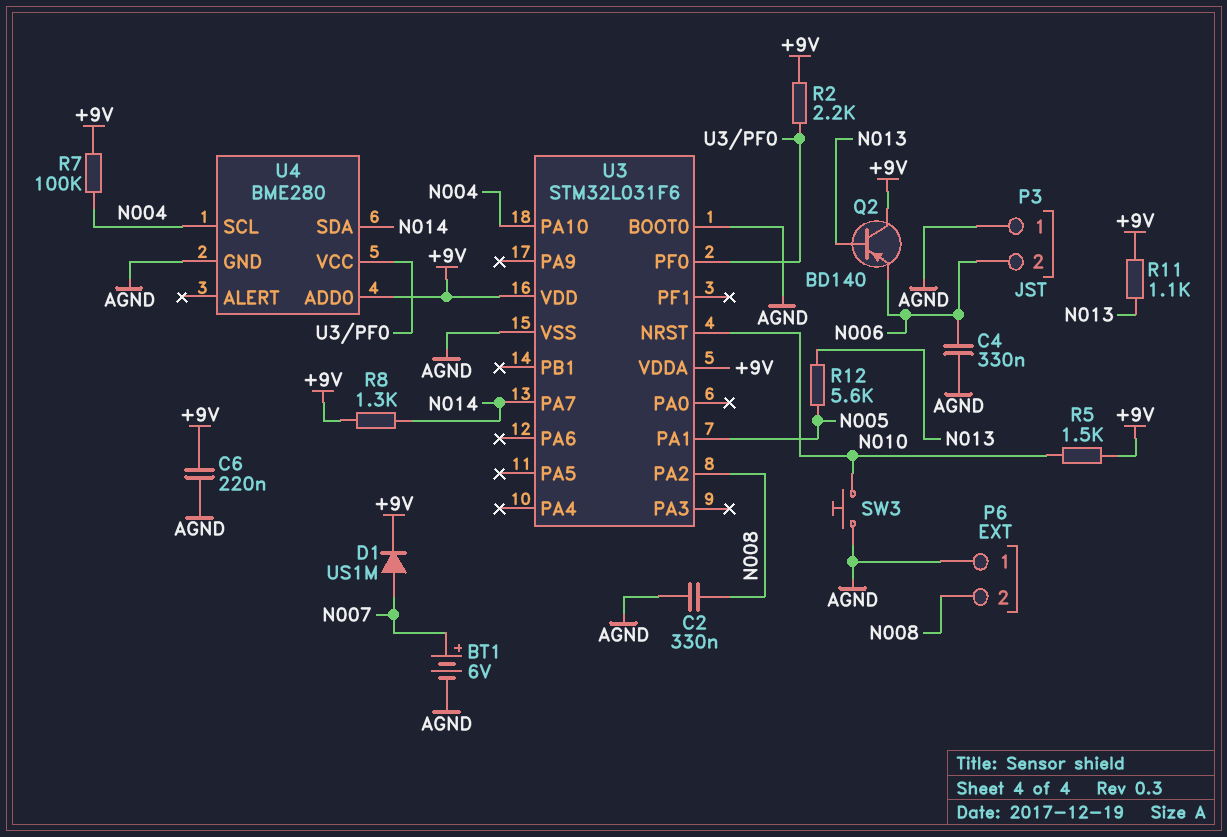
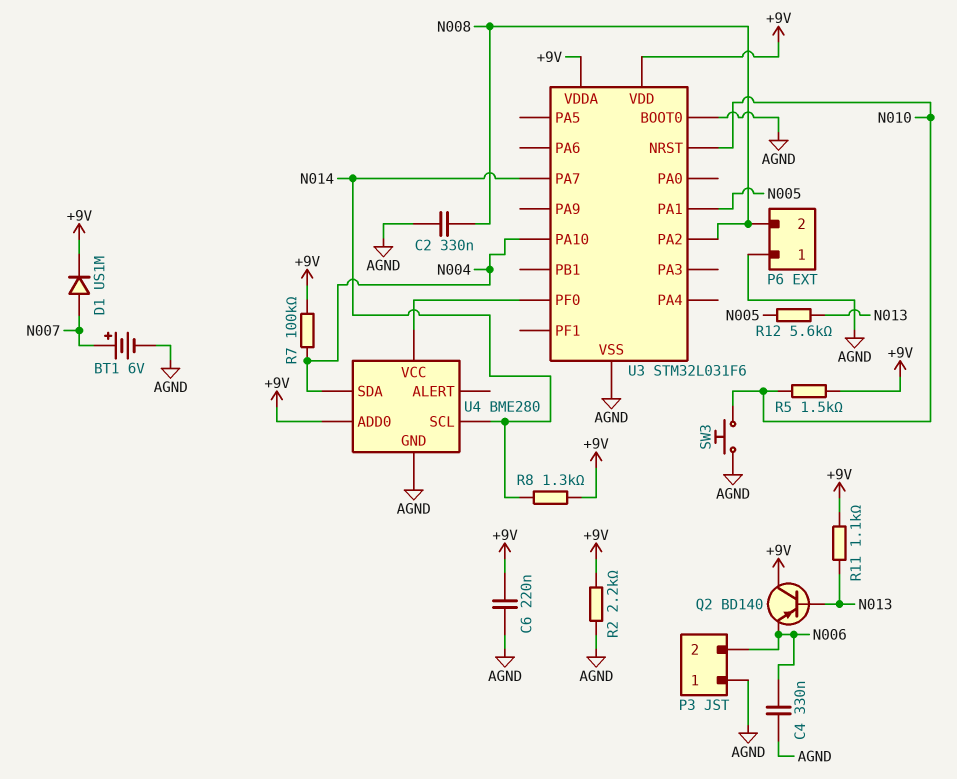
R2: 2.2k (+9V, U3/PF0) -> 2.2k (+9V, AGND)
U4 pin SCL: N004 -> N014
U4 pin SDA: N014 -> N004

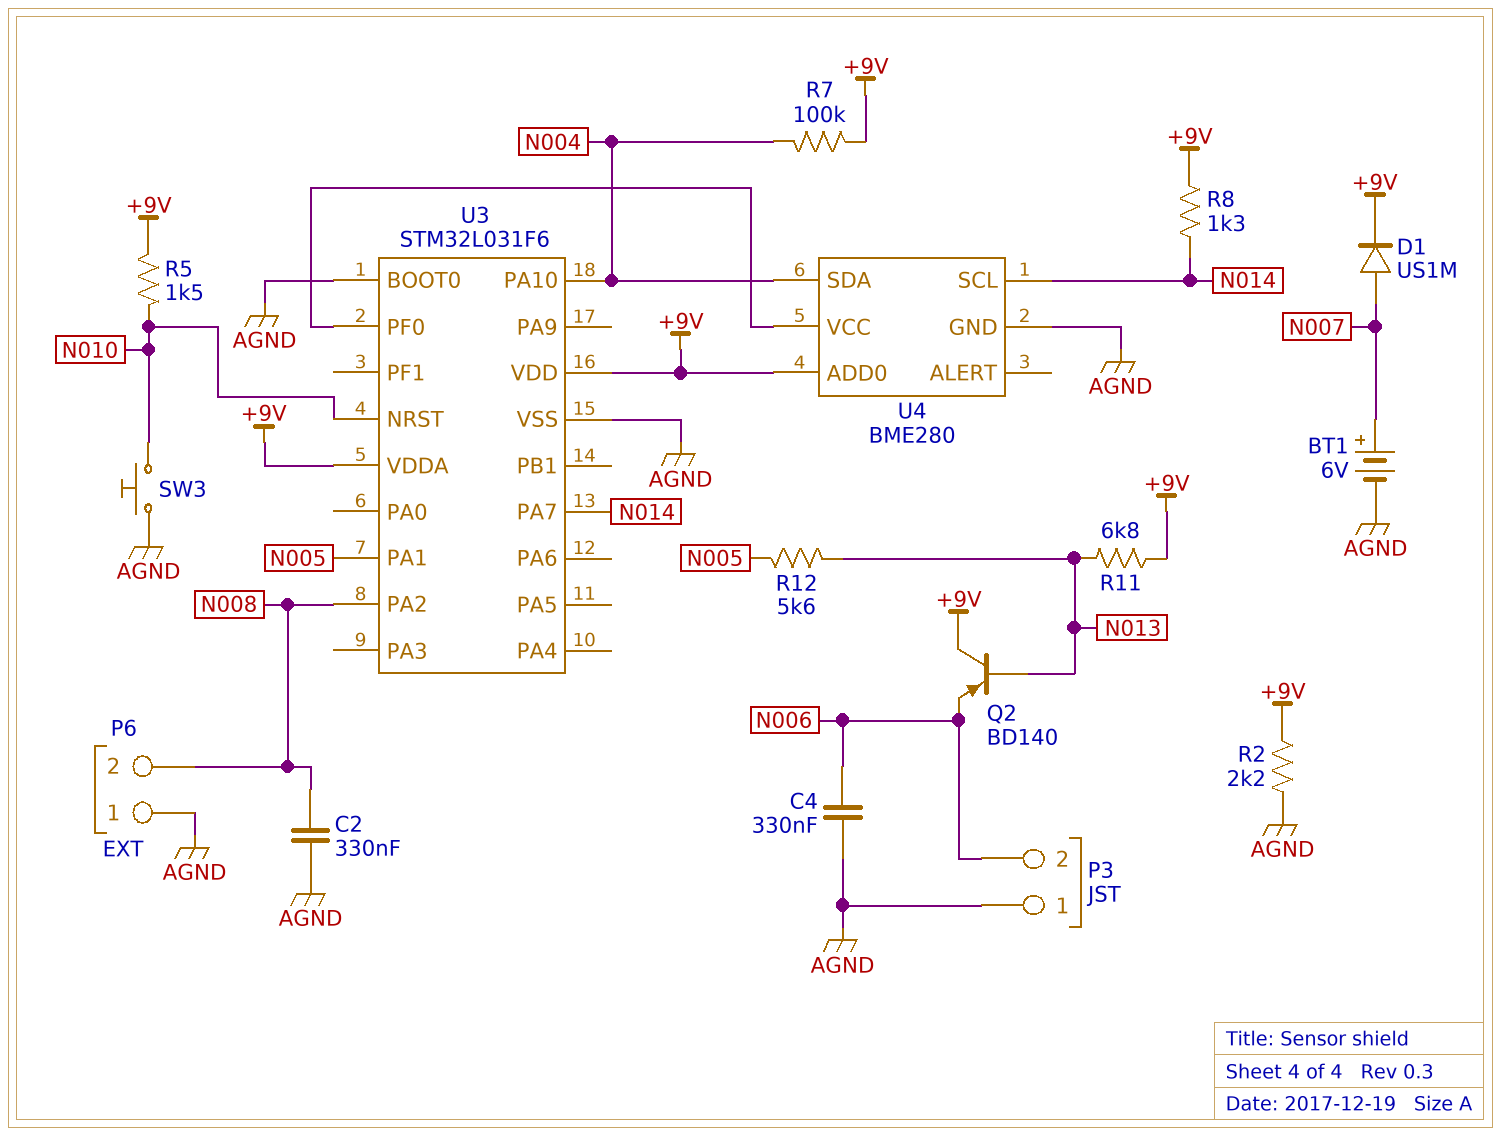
C6: 220nF (+9V, AGND) -> none
R11: 1.1k (+9V, N013) -> 6.8k (+9V, N013)

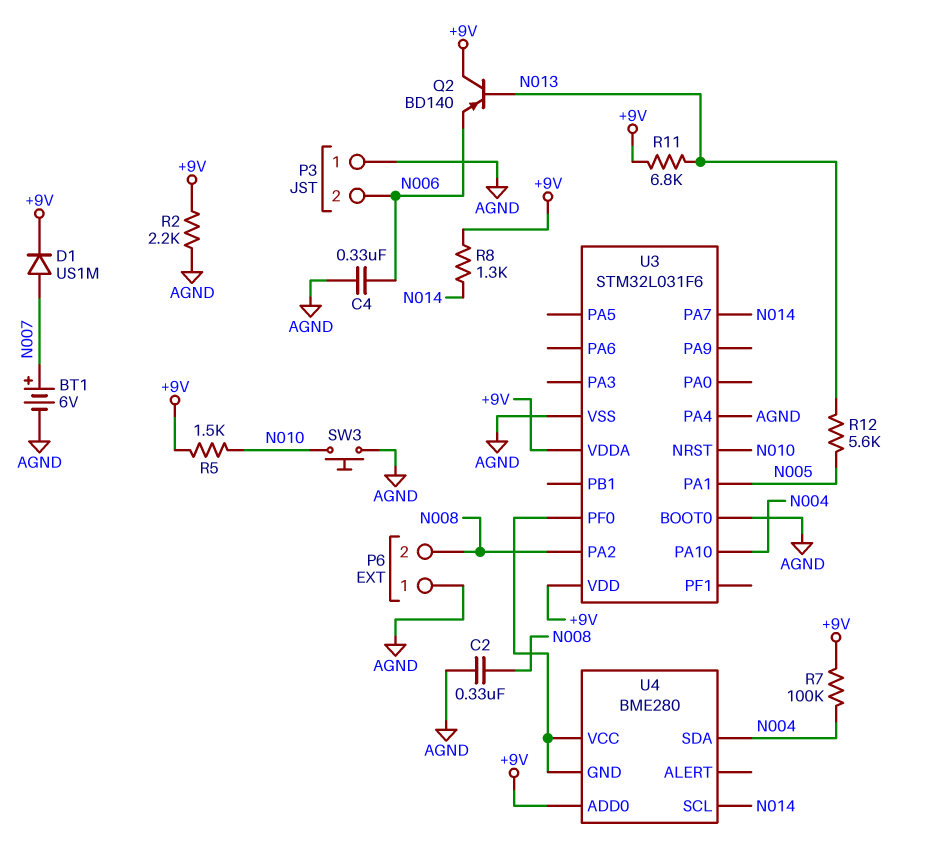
U3 pin PA4: none -> AGND
U4 pin GND: AGND -> U3/PF0

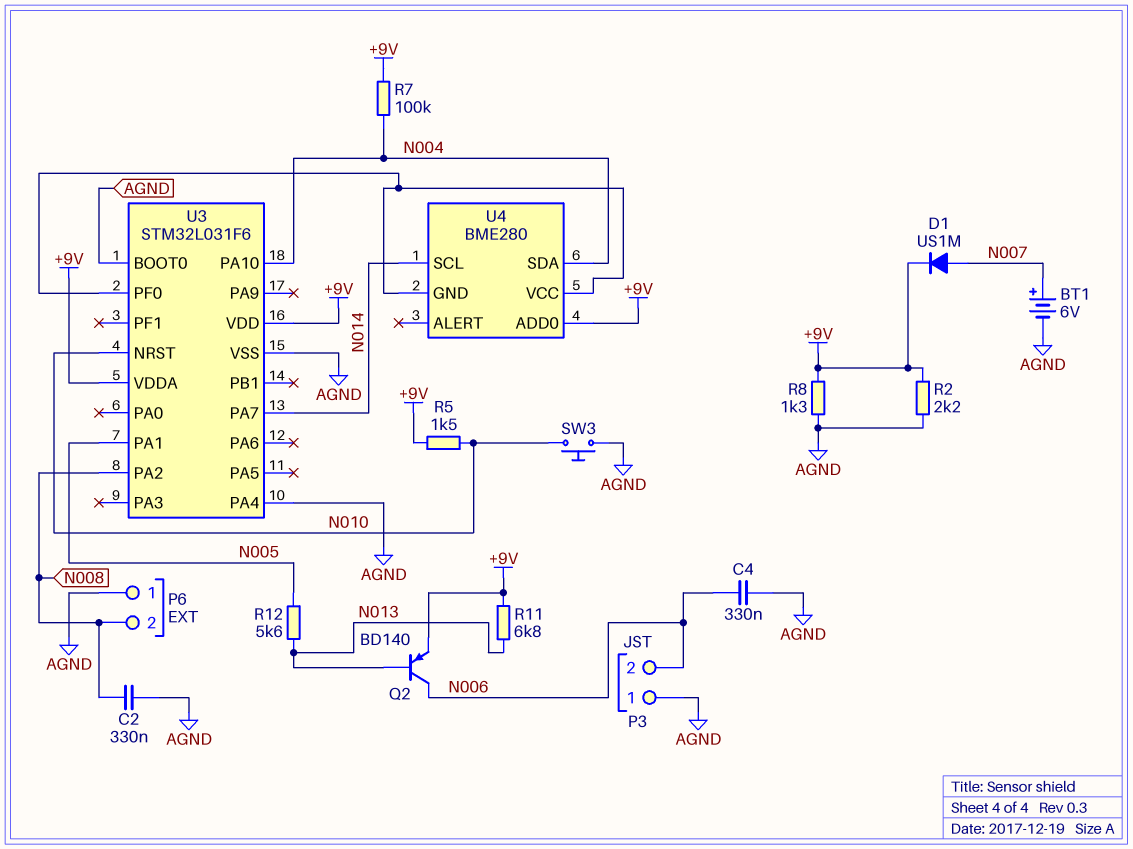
Q2: PNP BD140 (B N013, C +9V, E N006) -> PNP BD140 (B N013, C N006, E +9V)
R8: 1.3k (+9V, N014) -> 1.3k (+9V, AGND)

